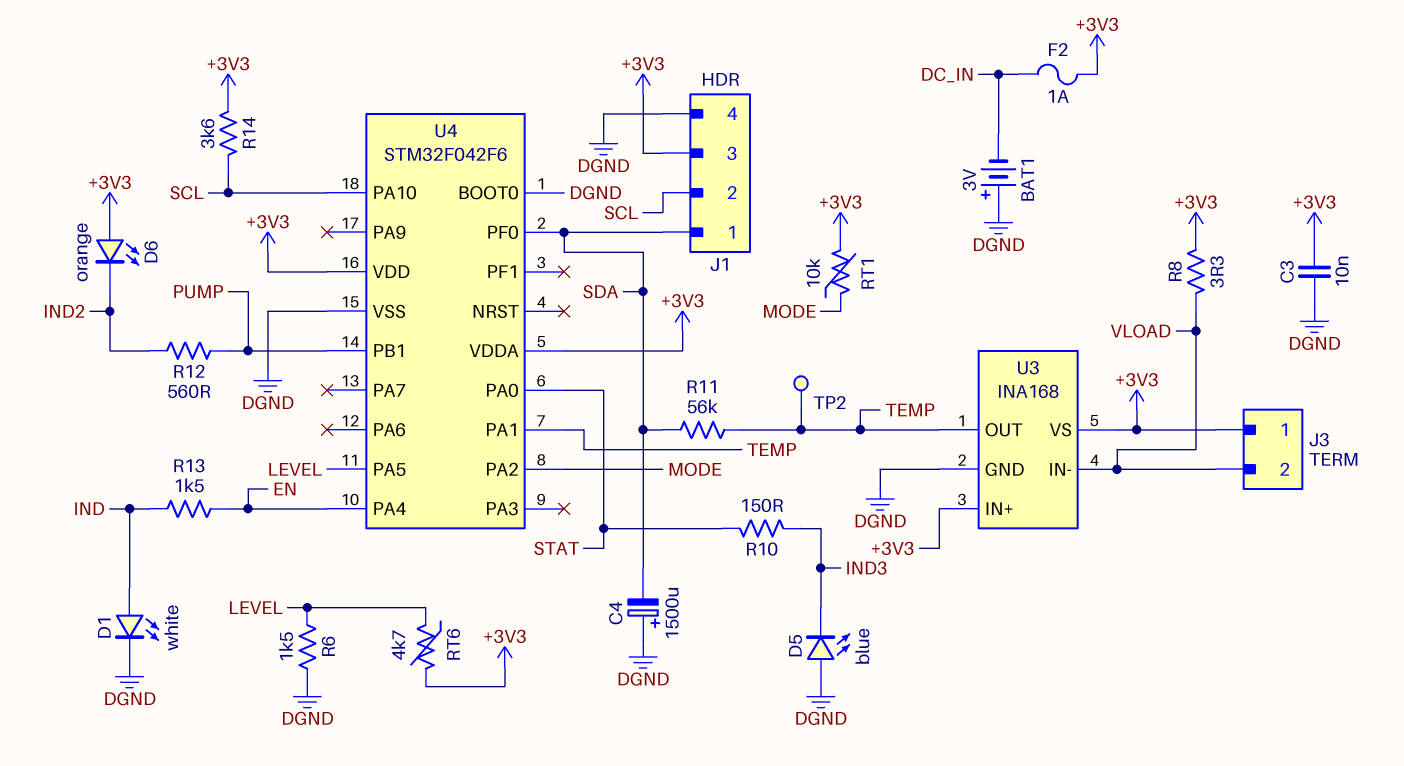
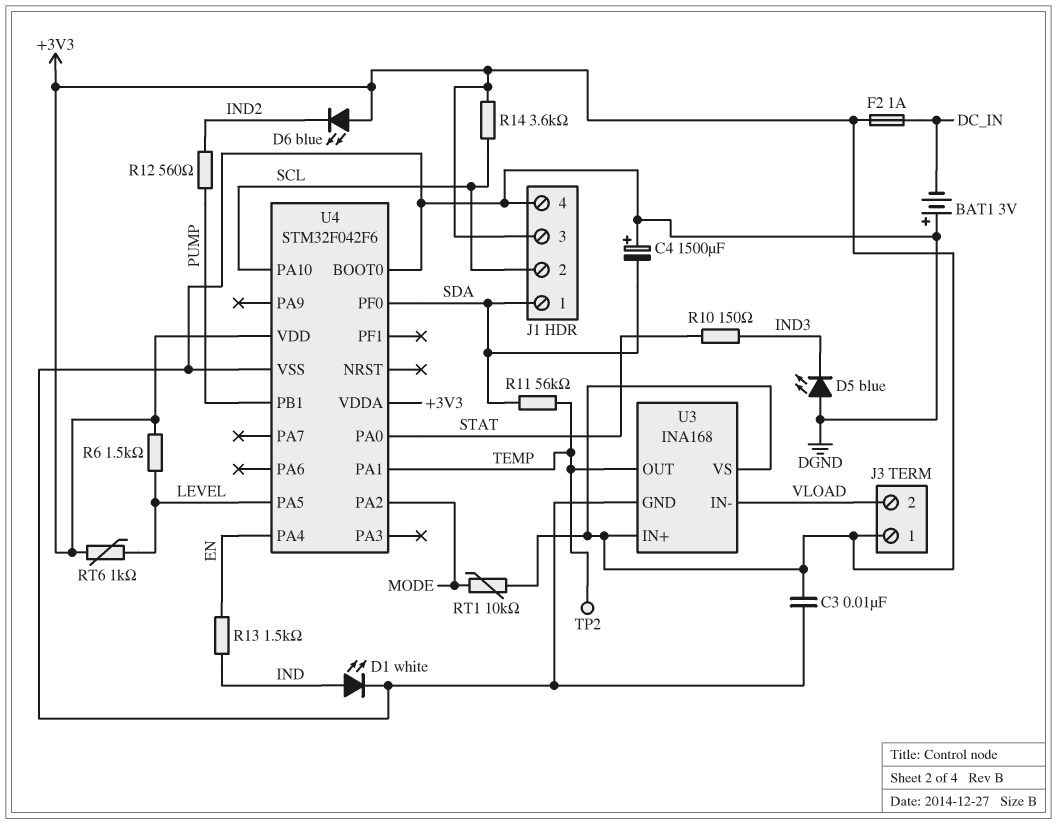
D6: LED orange (A +3V3, K IND2) -> LED blue (A +3V3, K IND2)
R6: 1.5k (DGND, LEVEL) -> 1.5k (+3V3, LEVEL)
R8: 3.3 (+3V3, VLOAD) -> none
RT6: 4.7k (+3V3, LEVEL) -> 1k (+3V3, LEVEL)

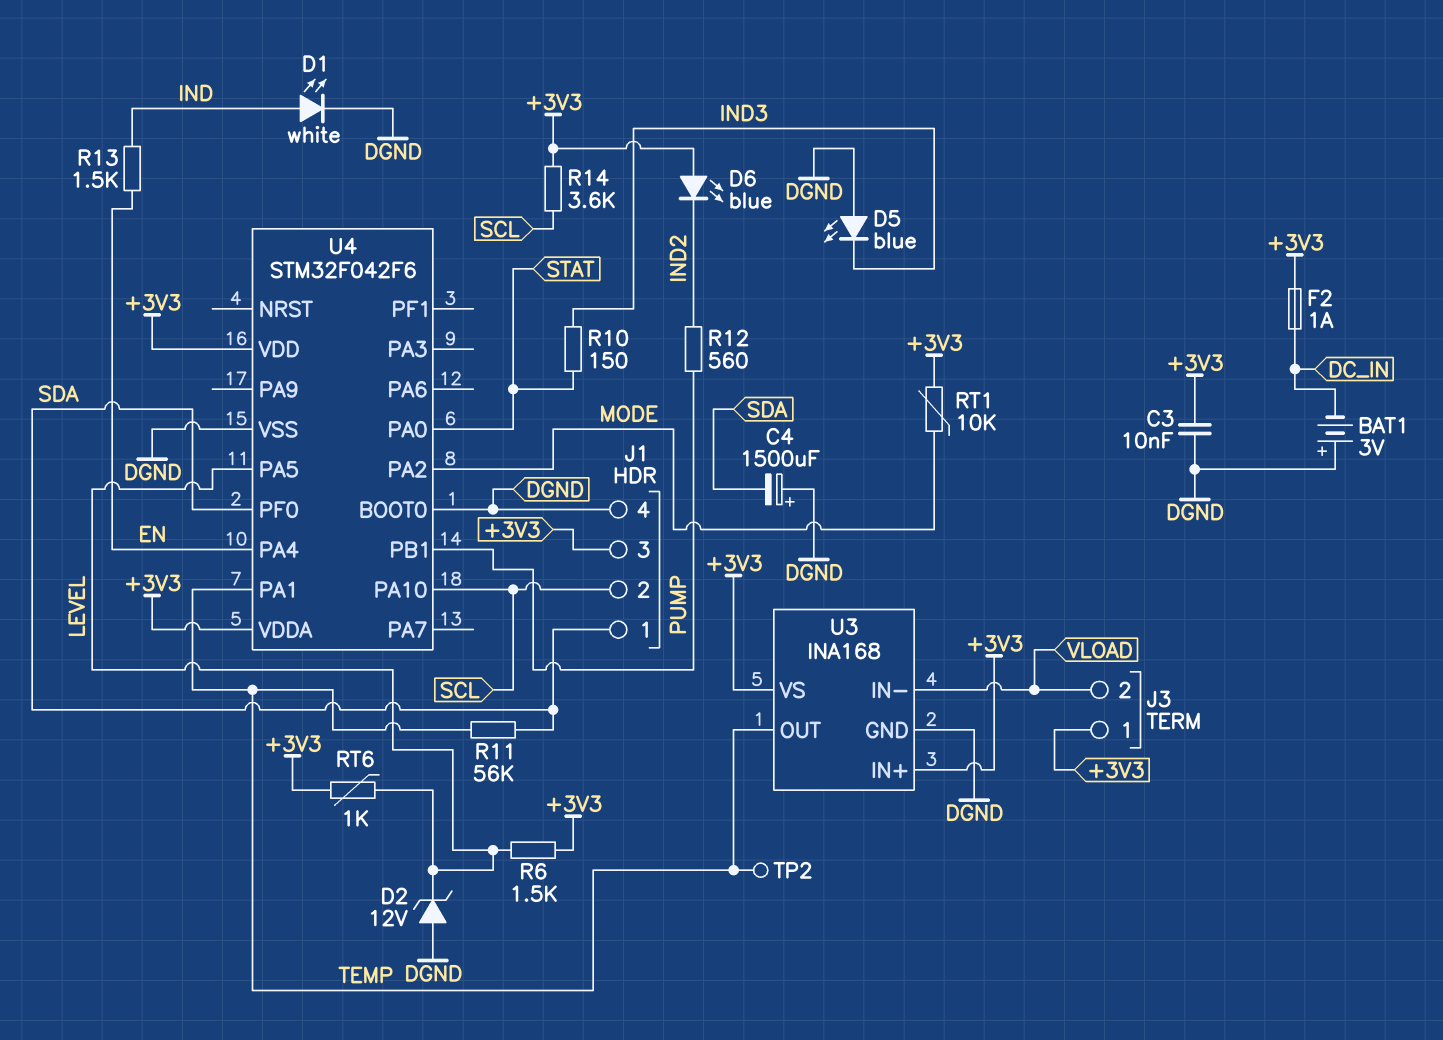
D2: none -> zener 12V (A DGND, K LEVEL)

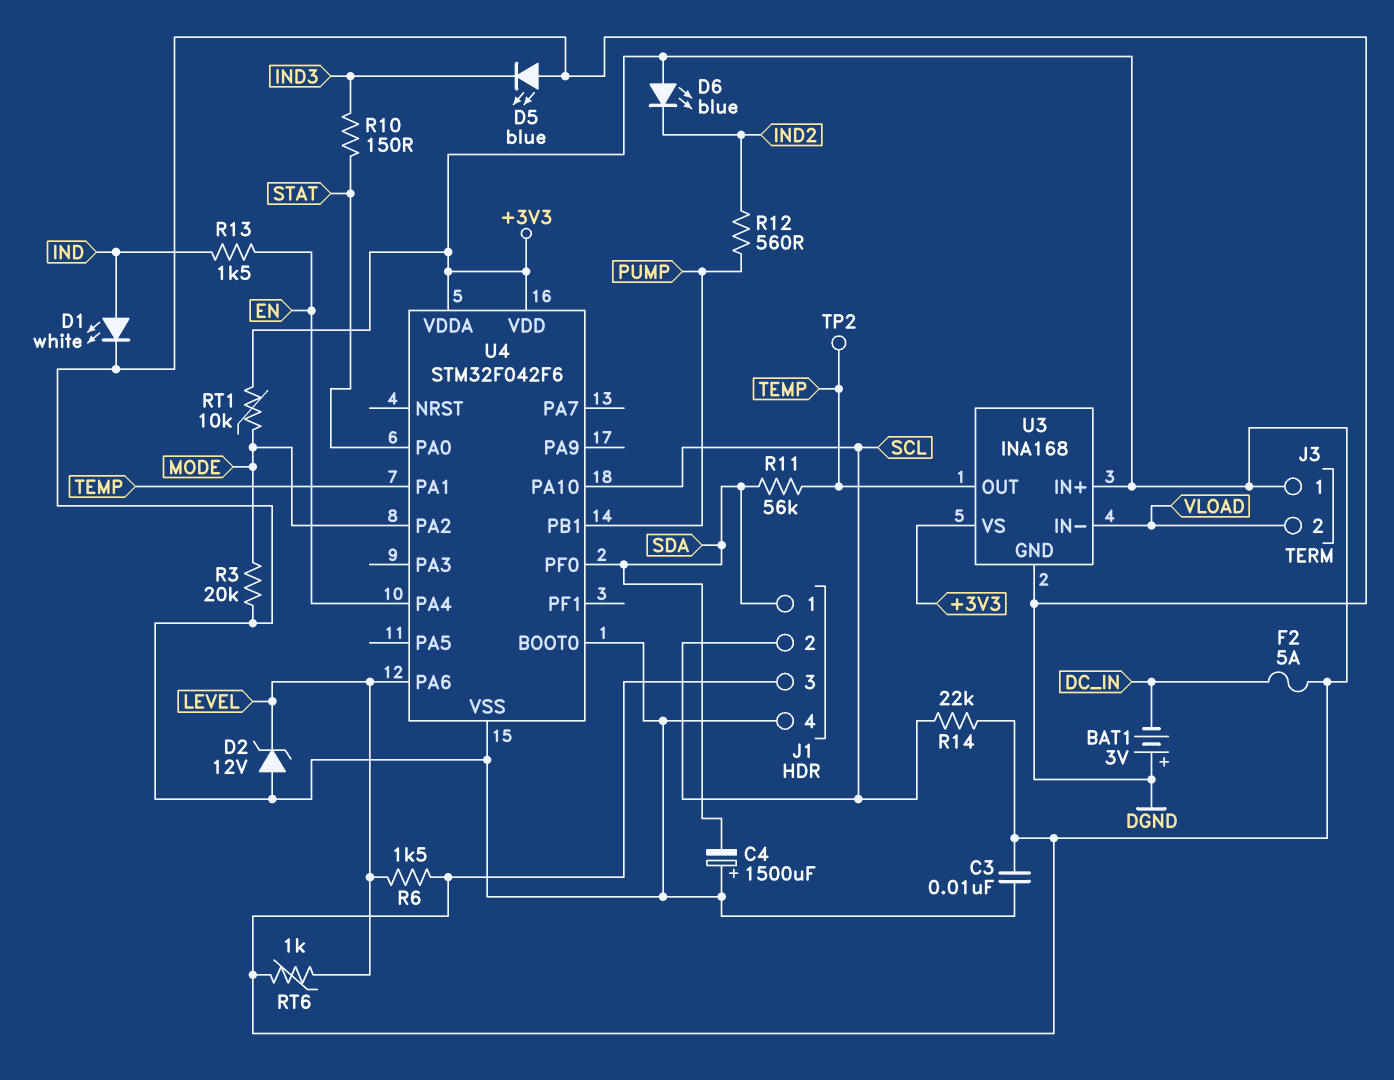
F2: 1A (+3V3, DC_IN) -> 5A (+3V3, DC_IN)
R3: none -> 20k (DGND, MODE)
R14: 3.6k (+3V3, SCL) -> 22k (+3V3, SCL)
U4 pin PA5: LEVEL -> none
U4 pin PA6: none -> LEVEL

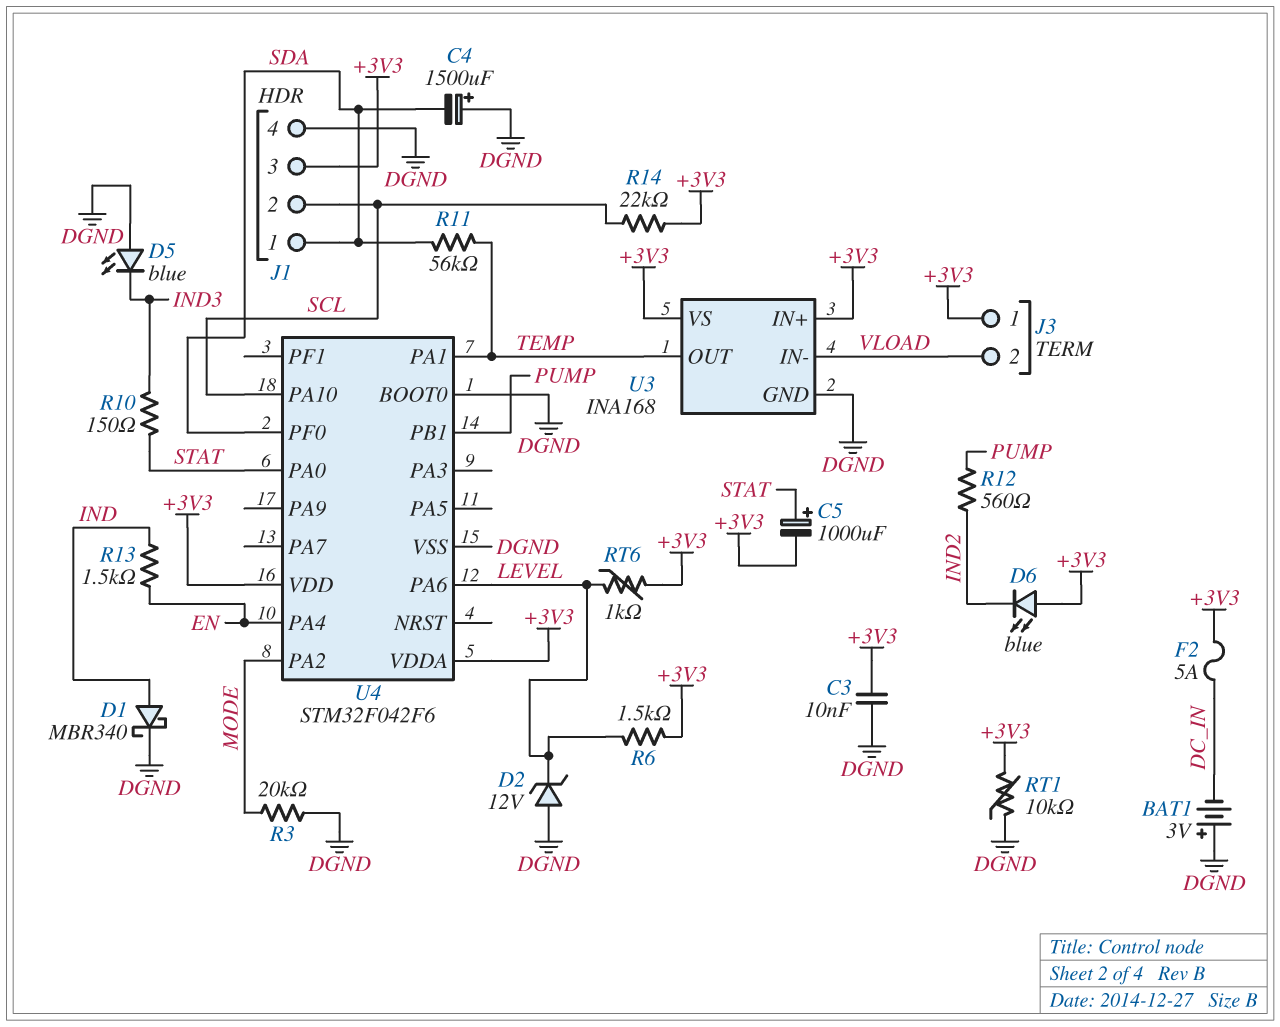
C5: none -> 1000uF (plus STAT, minus +3V3)
D1: LED white (A IND, K DGND) -> schottky MBR340 (A IND, K DGND)
RT1: 10k (+3V3, MODE) -> 10k (+3V3, DGND)
TP2: test point (TEMP) -> none

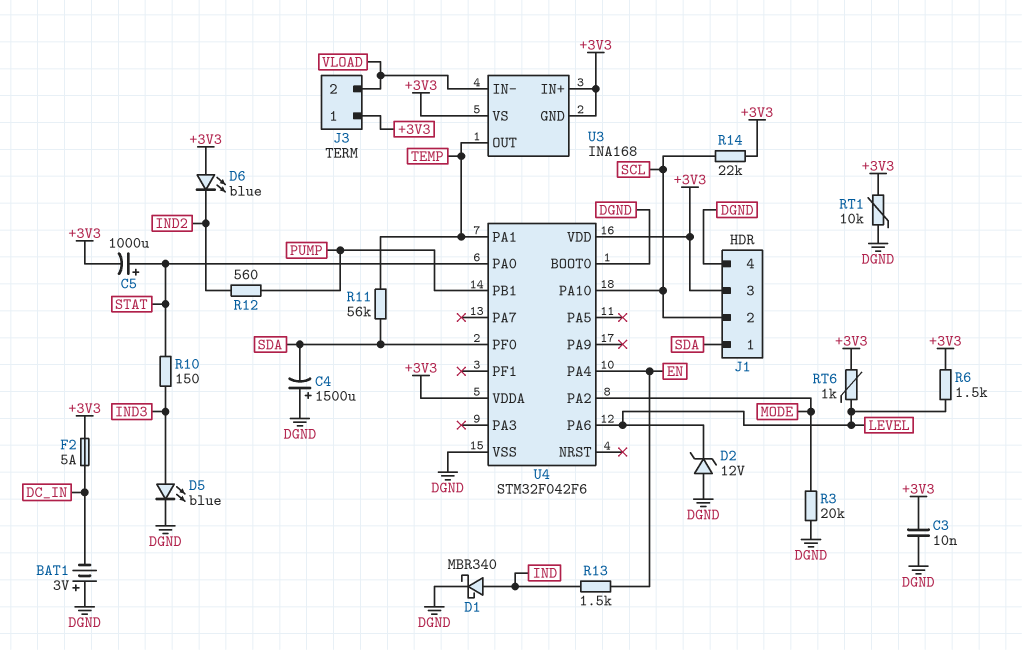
D5: LED blue (A DGND, K IND3) -> LED blue (A IND3, K DGND)
U3 pin GND: DGND -> +3V3

